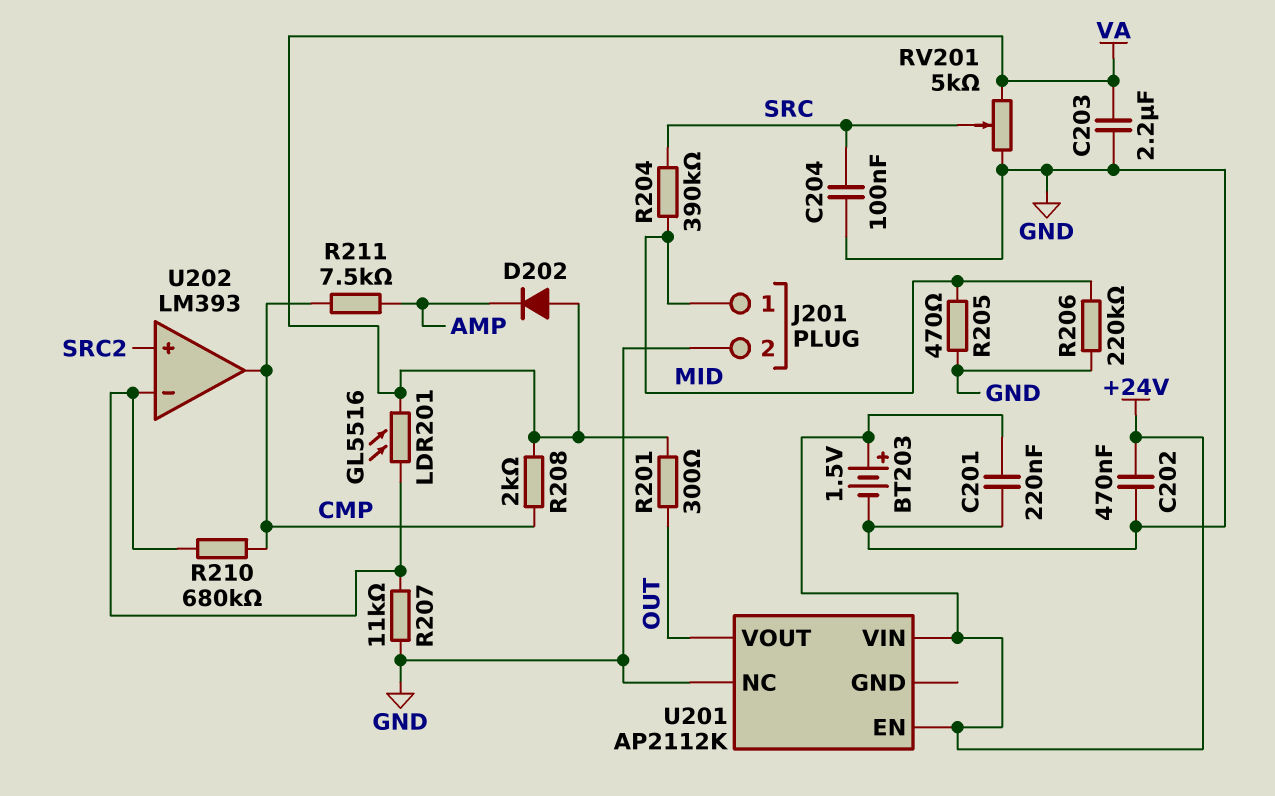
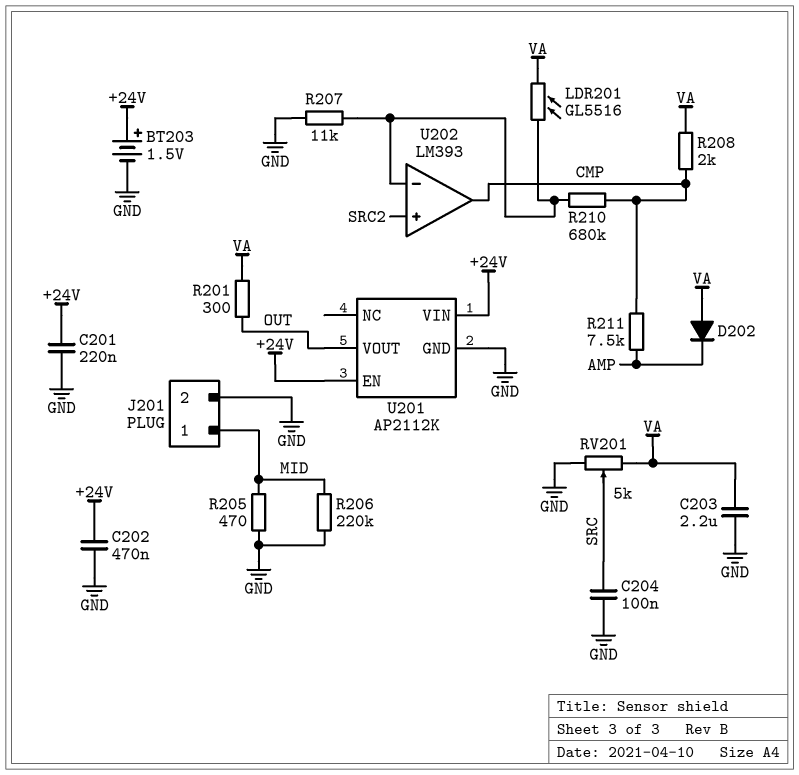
R204: 390k (MID, SRC) -> none
U201 pin GND: none -> GND
U201 pin NC: GND -> none

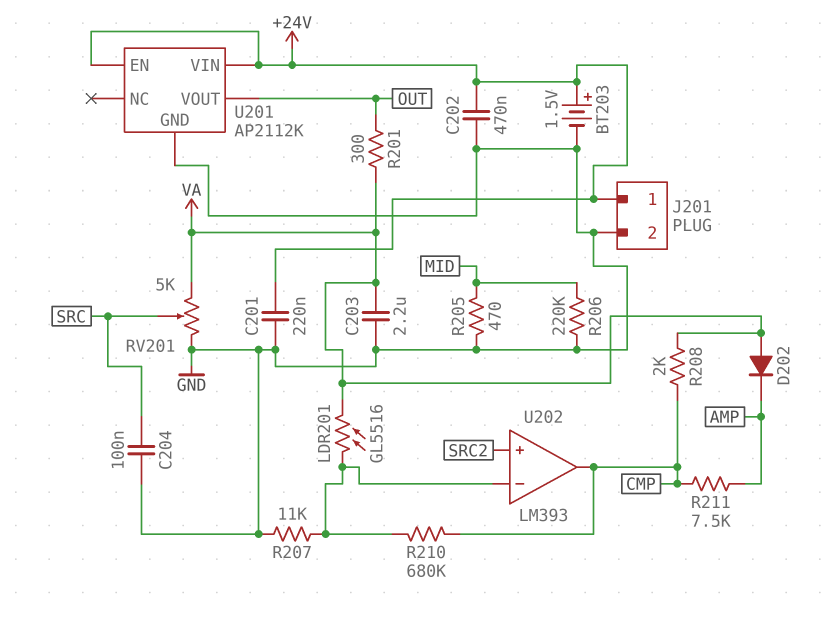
J201 pin 1: MID -> +24V

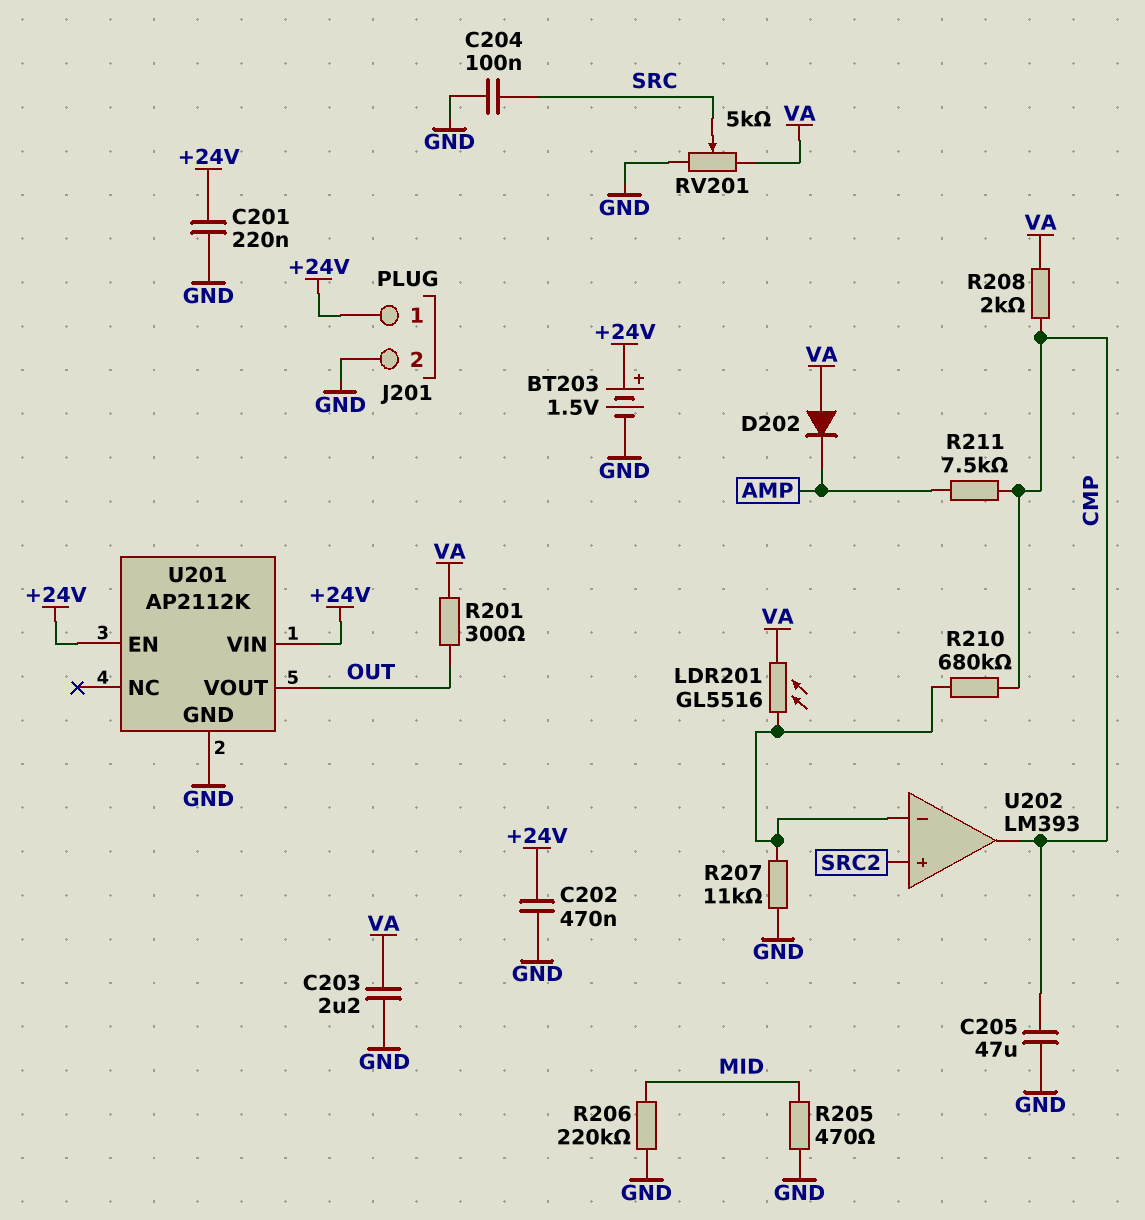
C205: none -> 47uF (CMP, GND)

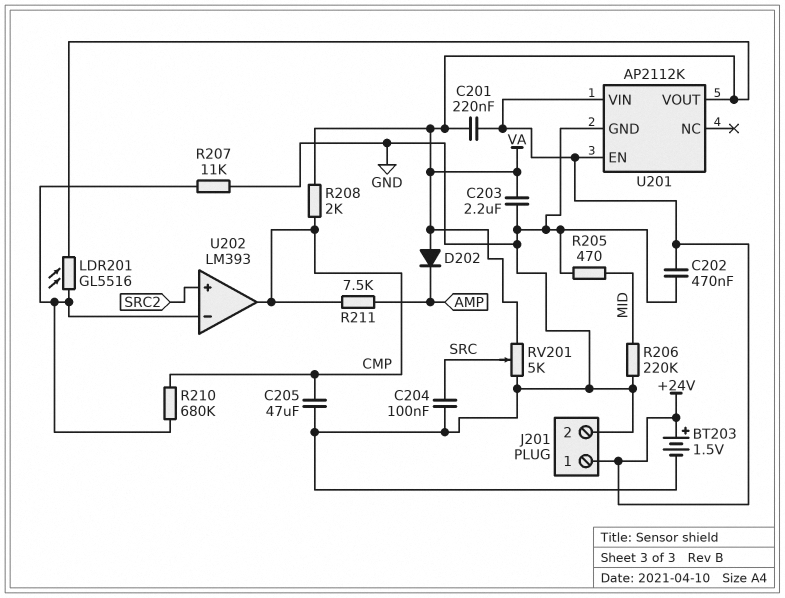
C201: 220nF (+24V, GND) -> 220nF (+24V, VA)
R201: 300 (OUT, VA) -> none
U201 pin VOUT: OUT -> VA

